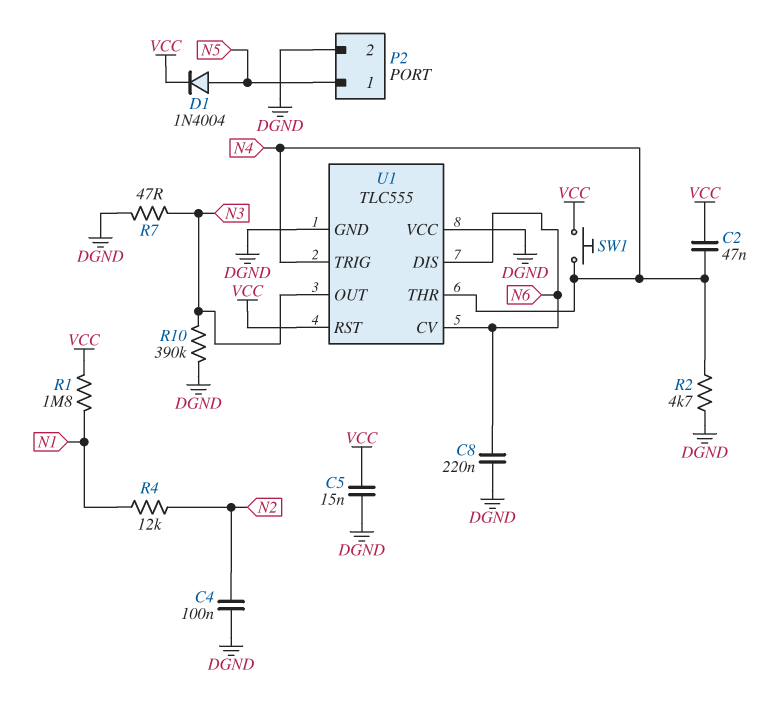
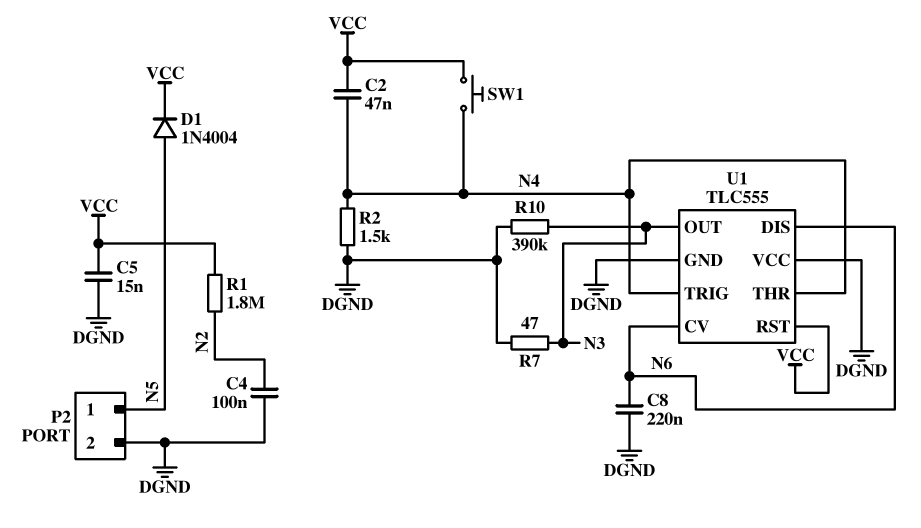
R1: 1.8M (N1, VCC) -> 1.8M (N2, VCC)
R2: 4.7k (DGND, N4) -> 1.5k (DGND, N4)
R4: 12k (N1, N2) -> none

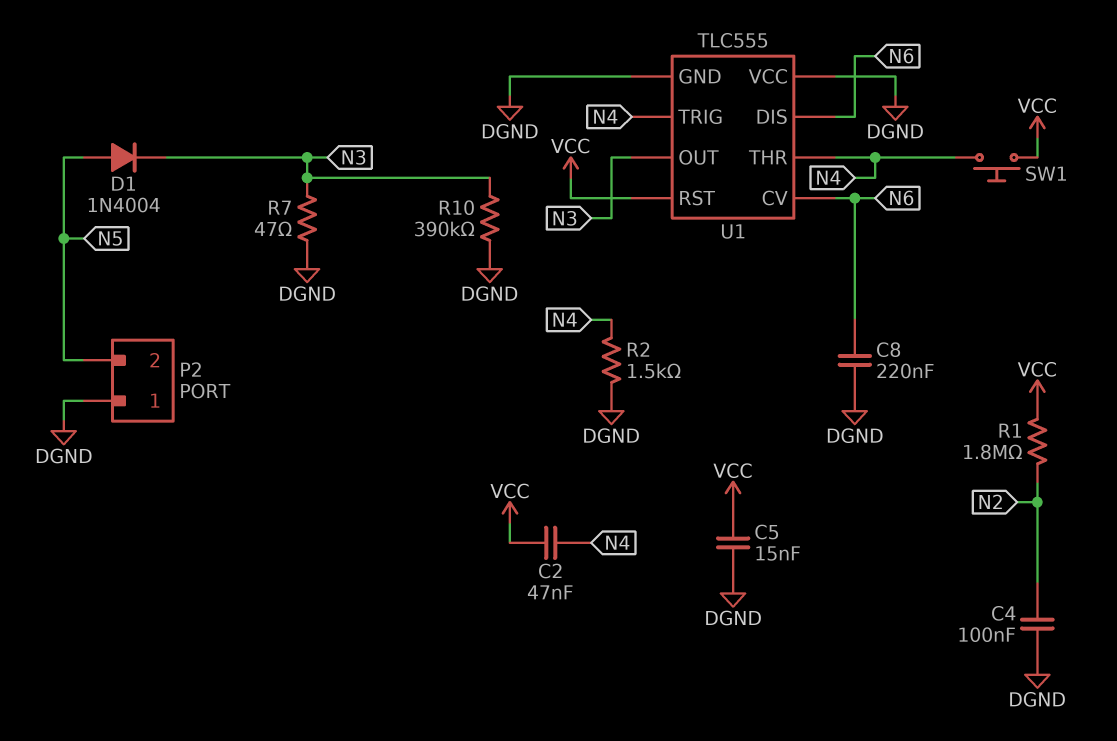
D1: diode 1N4004 (A N5, K VCC) -> diode 1N4004 (A N5, K N3)
P2 pin 1: N5 -> DGND
P2 pin 2: DGND -> N5

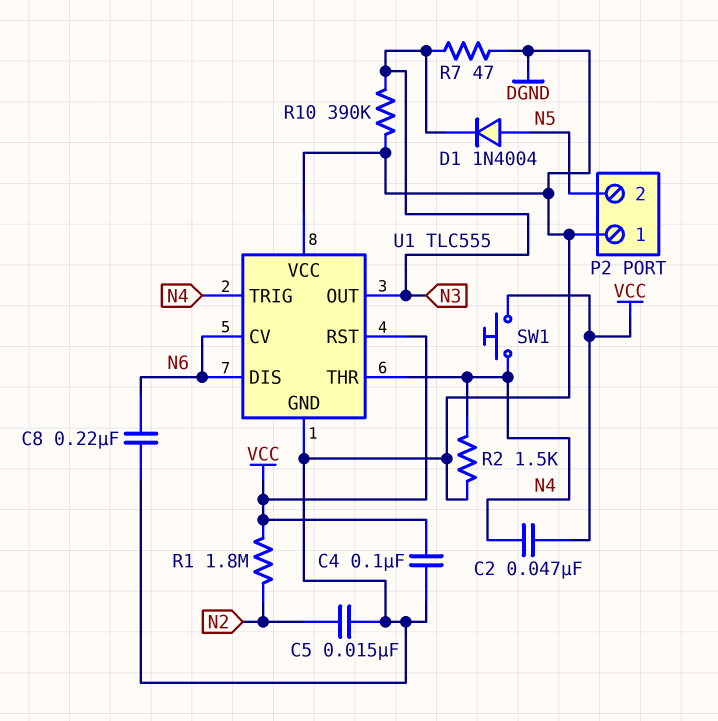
C4: 100nF (DGND, N2) -> 100nF (DGND, VCC)
C5: 15nF (DGND, VCC) -> 15nF (DGND, N2)

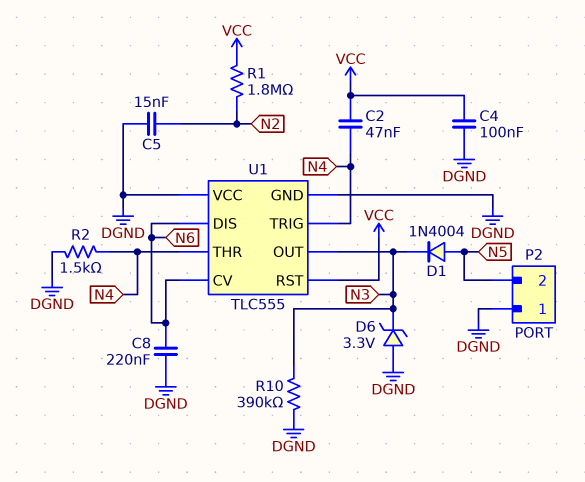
D6: none -> zener 3.3V (A DGND, K N3)
R7: 47 (DGND, N3) -> none
SW1: button (N4, VCC) -> none

